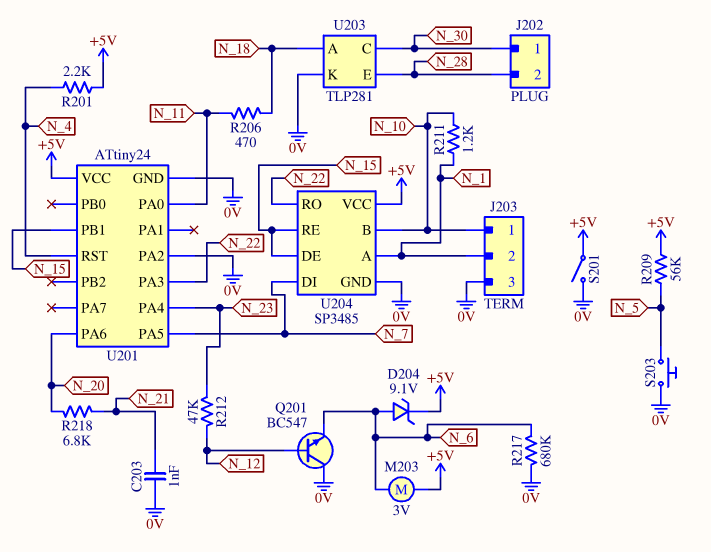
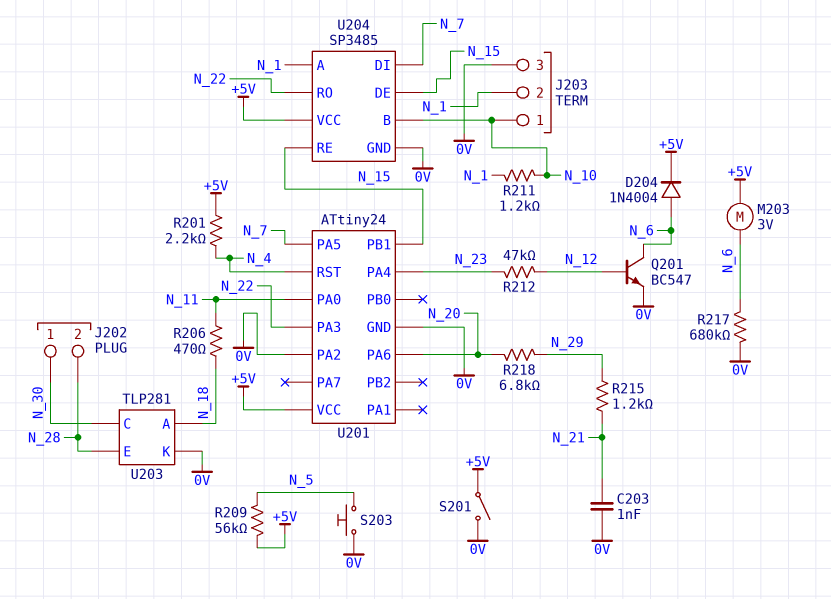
D204: zener 9.1V (A N_6, K +5V) -> diode 1N4004 (A N_6, K +5V)
Q201: NPN BC547 (B N_12, C 0V, E N_6) -> NPN BC547 (B N_12, C N_6, E 0V)
R215: none -> 1.2k (N_21, N_29)
R218: 6.8k (N_20, N_21) -> 6.8k (N_20, N_29)

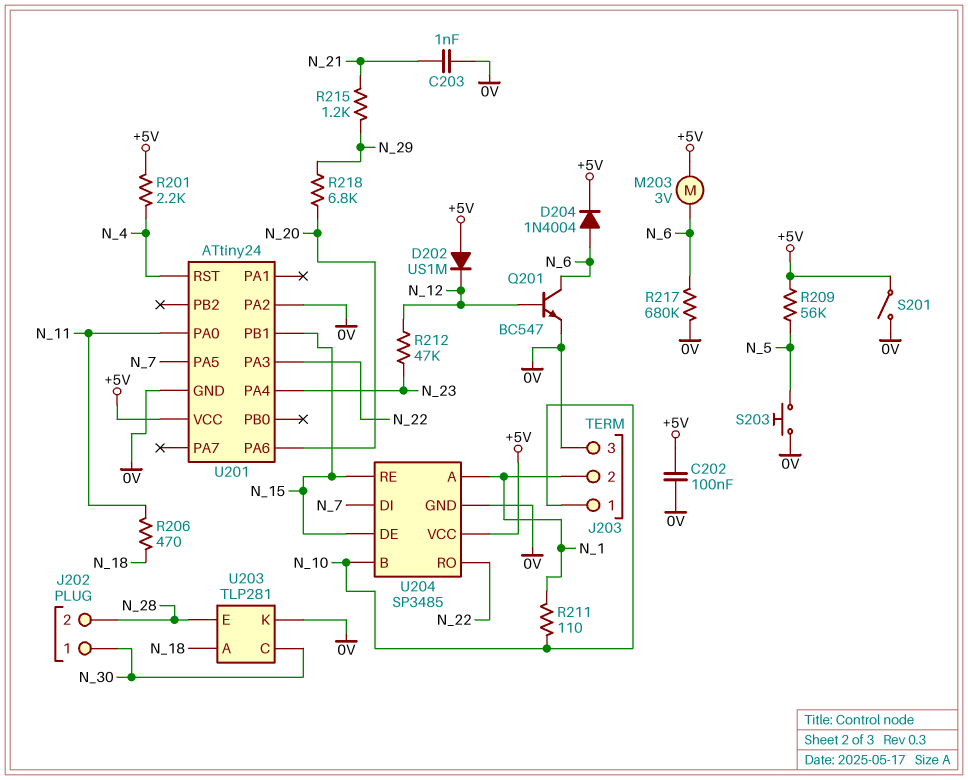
C202: none -> 100nF (+5V, 0V)
D202: none -> diode US1M (A +5V, K N_12)
R211: 1.2k (N_1, N_10) -> 110 (N_1, N_10)

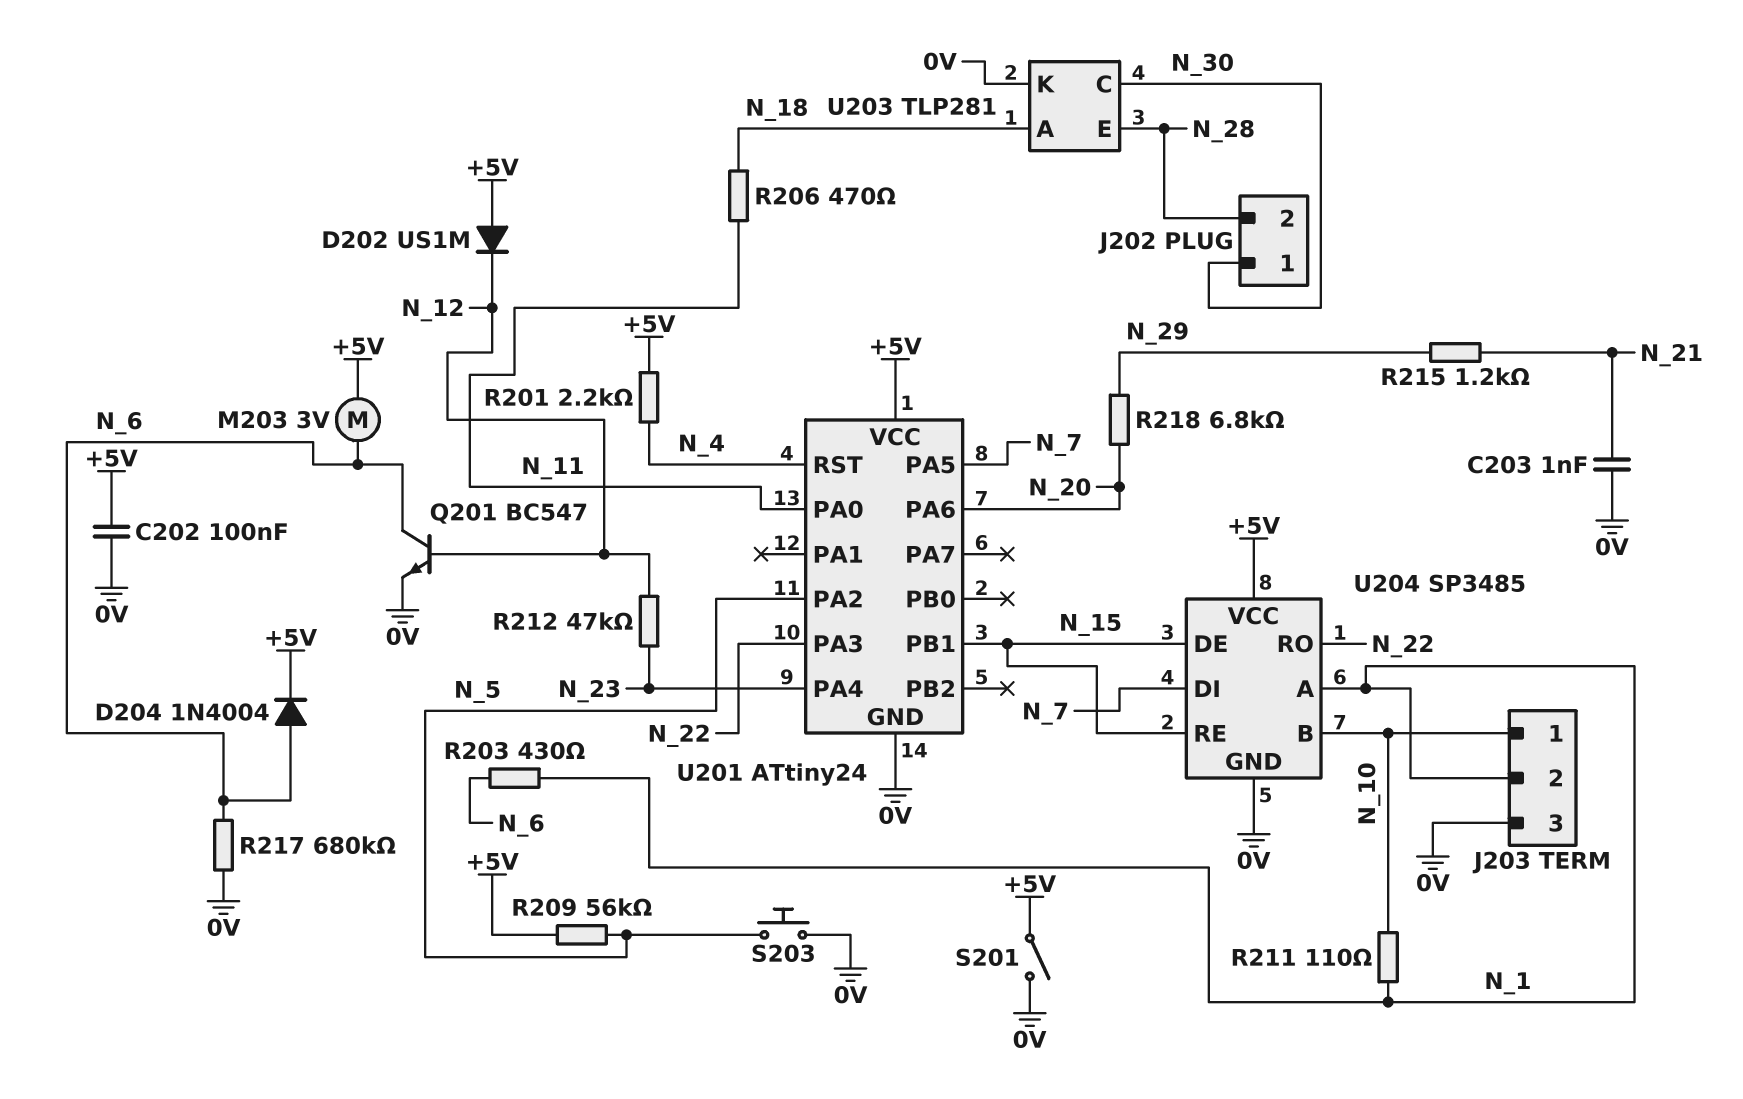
R203: none -> 430 (N_1, N_6)
U201 pin PA2: 0V -> N_5

